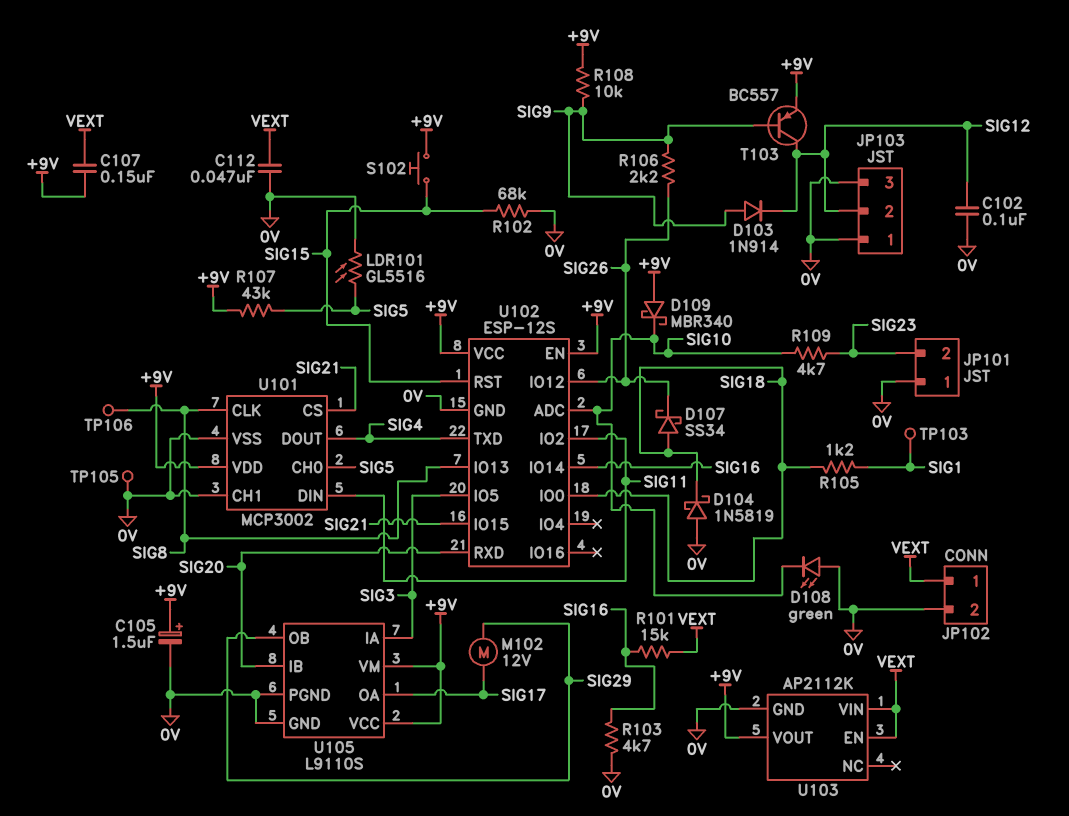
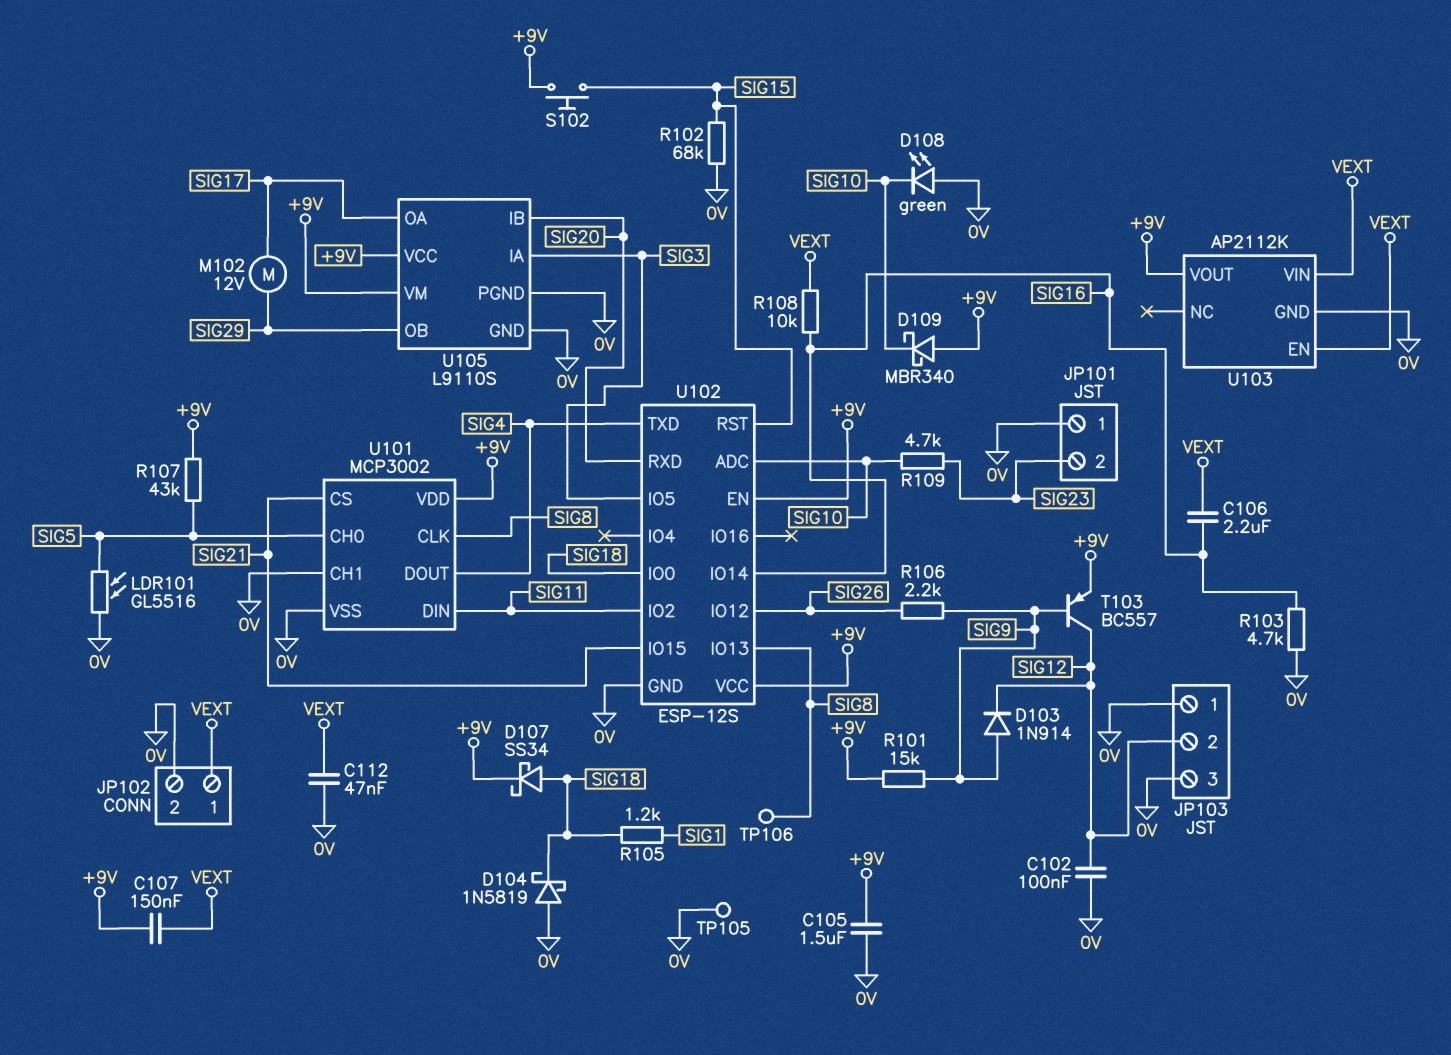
C105: 1.5uF (plus +9V, minus 0V) -> 1.5uF (+9V, 0V)
C106: none -> 2.2uF (SIG16, VEXT)
D107: schottky SS34 (A SIG18, K SIG26) -> schottky SS34 (A SIG18, K +9V)
R101: 15k (SIG16, VEXT) -> 15k (+9V, SIG9)
R108: 10k (+9V, SIG9) -> 10k (SIG16, VEXT)
TP103: test point (SIG1) -> none

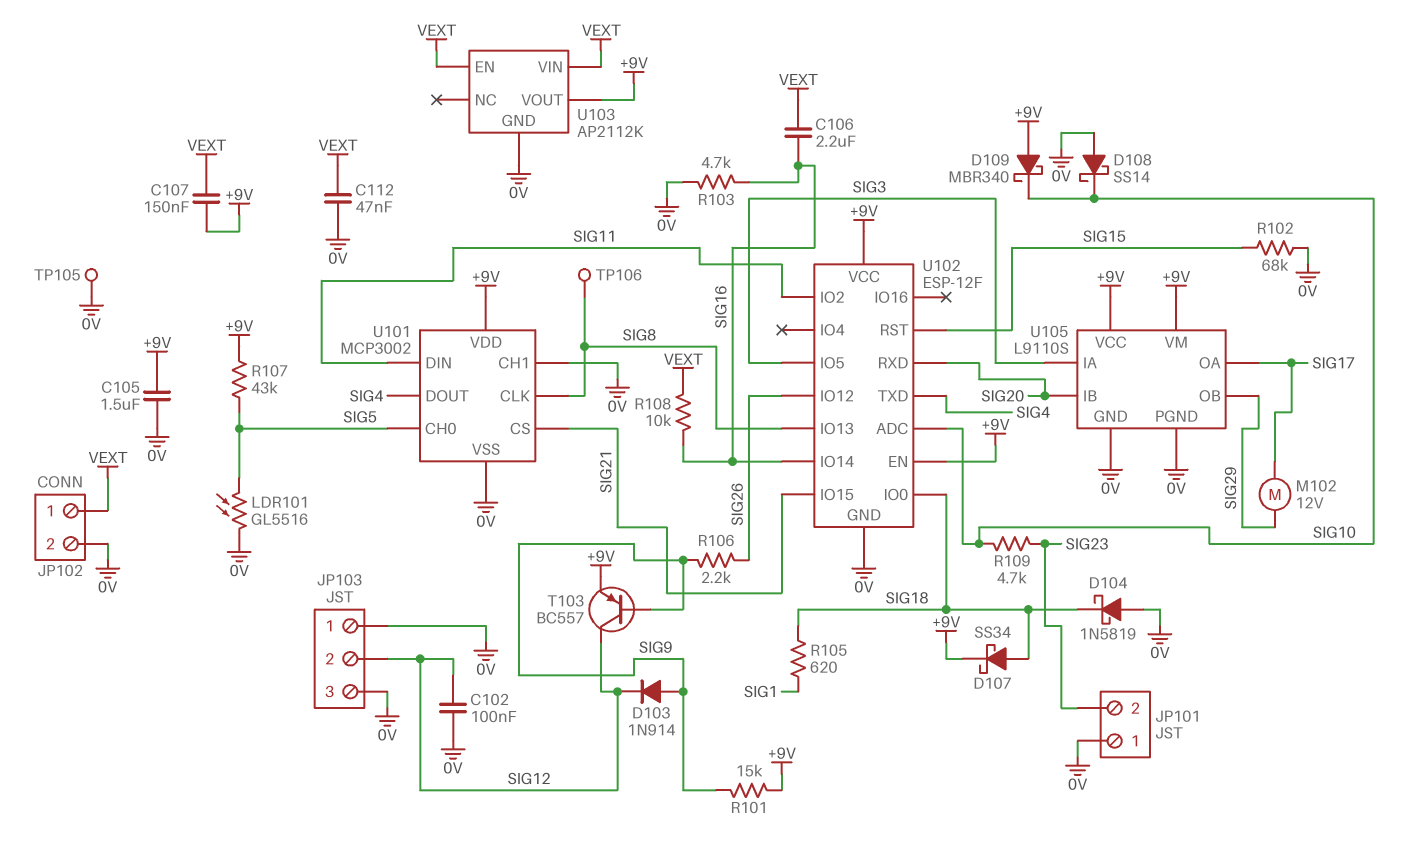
D108: LED green (A 0V, K SIG10) -> schottky SS14 (A 0V, K SIG10)
R105: 1.2k (SIG1, SIG18) -> 620 (SIG1, SIG18)
S102: button (+9V, SIG15) -> none
U102: ESP-12S -> ESP-12F

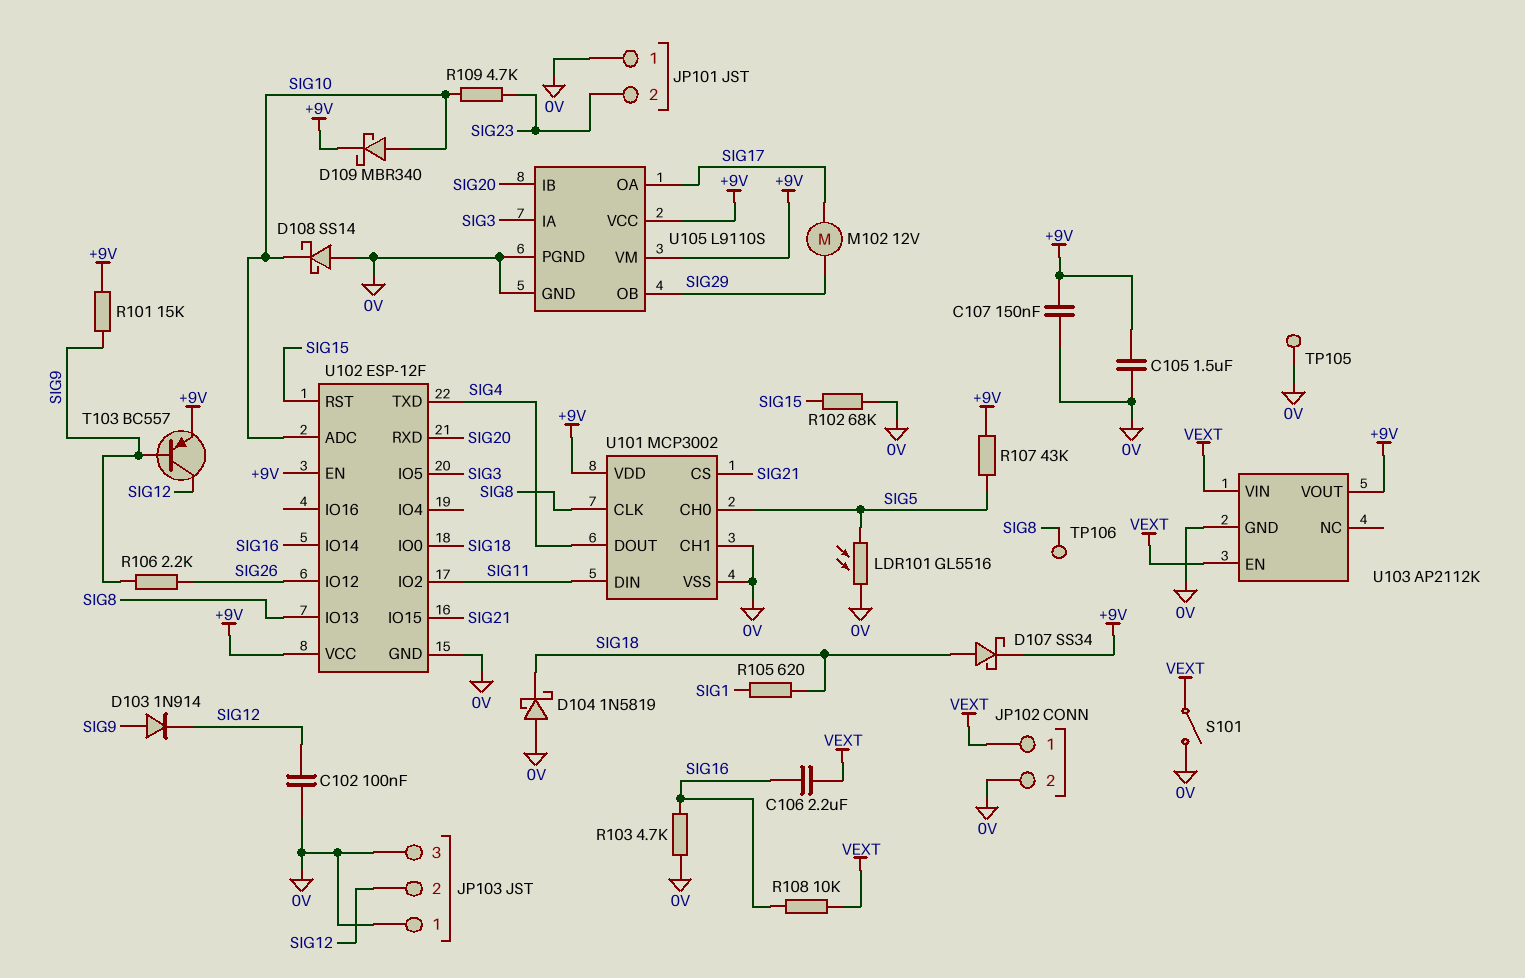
C107: 150nF (+9V, VEXT) -> 150nF (+9V, 0V)
C112: 47nF (0V, VEXT) -> none
D109: schottky MBR340 (A +9V, K SIG10) -> schottky MBR340 (A SIG10, K +9V)
S101: none -> switch (0V, VEXT)

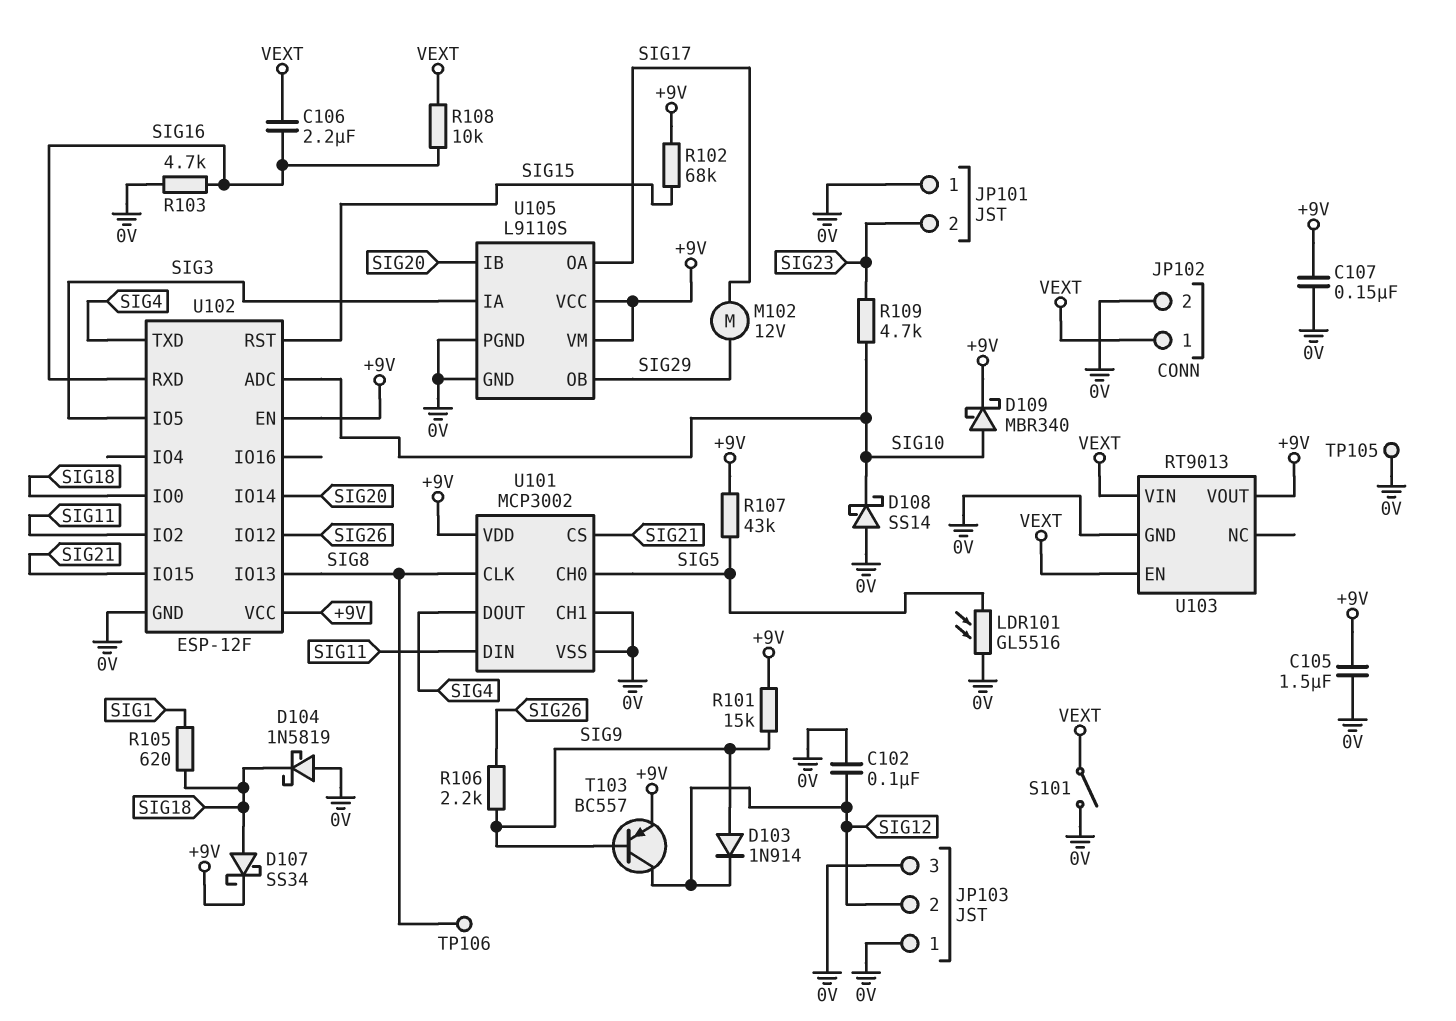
R102: 68k (0V, SIG15) -> 68k (+9V, SIG15)
U102 pin IO14: SIG16 -> SIG20
U102 pin RXD: SIG20 -> SIG16
U103: AP2112K -> RT9013

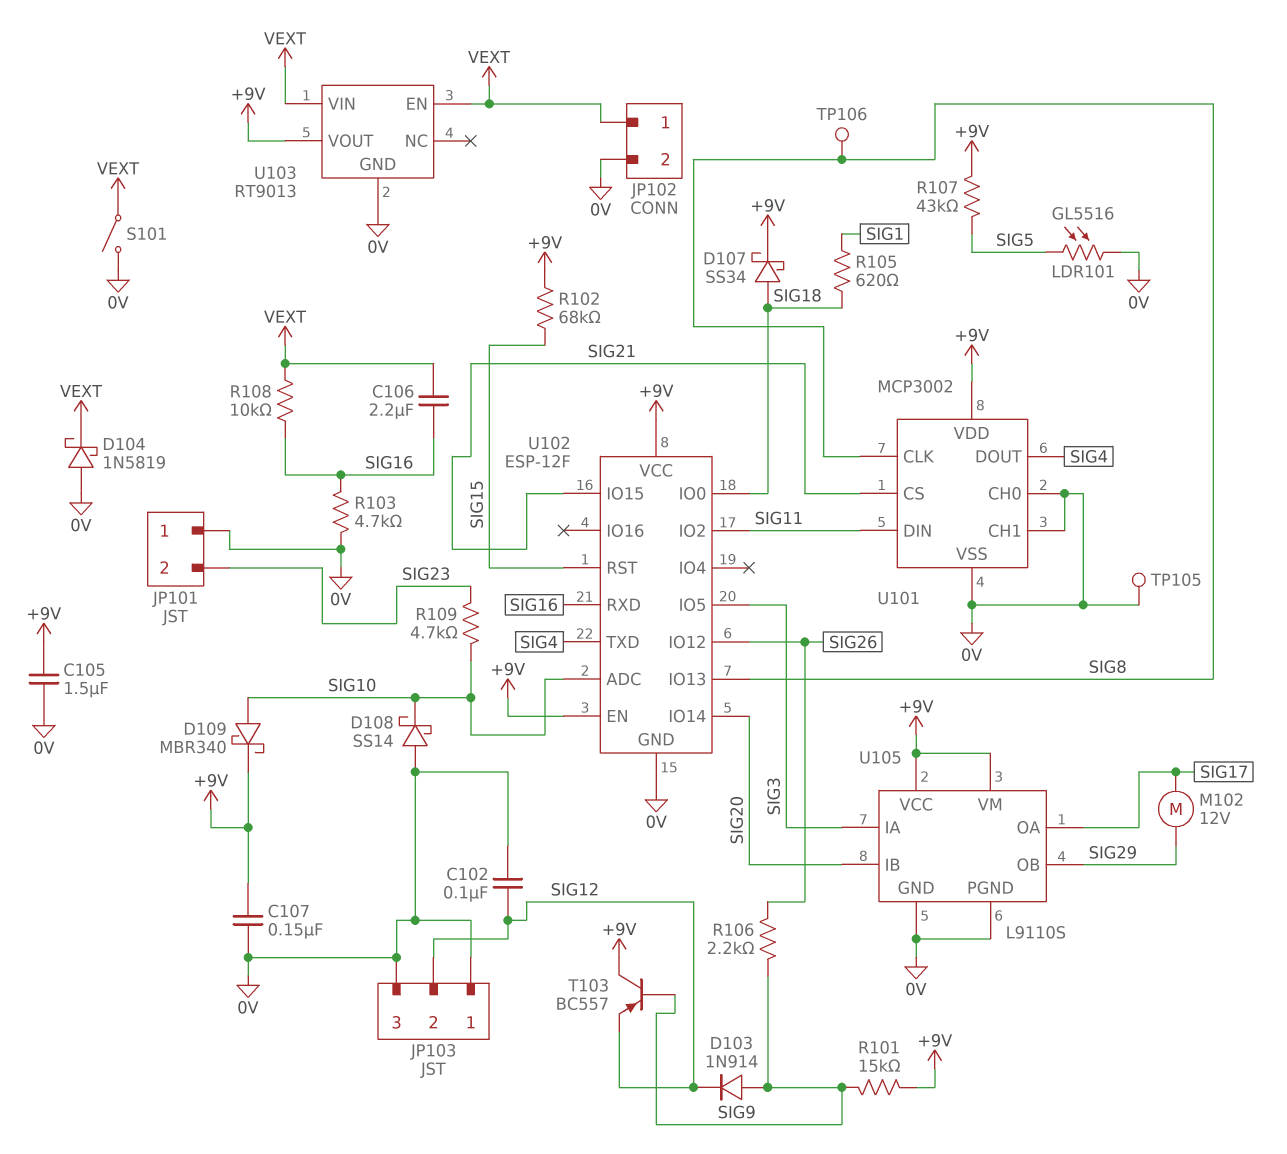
D104: schottky 1N5819 (A 0V, K SIG18) -> schottky 1N5819 (A 0V, K VEXT)
T103: PNP BC557 (B SIG9, C SIG12, E +9V) -> PNP BC557 (B SIG9, C +9V, E SIG12)
U101 pin CH0: SIG5 -> 0V

